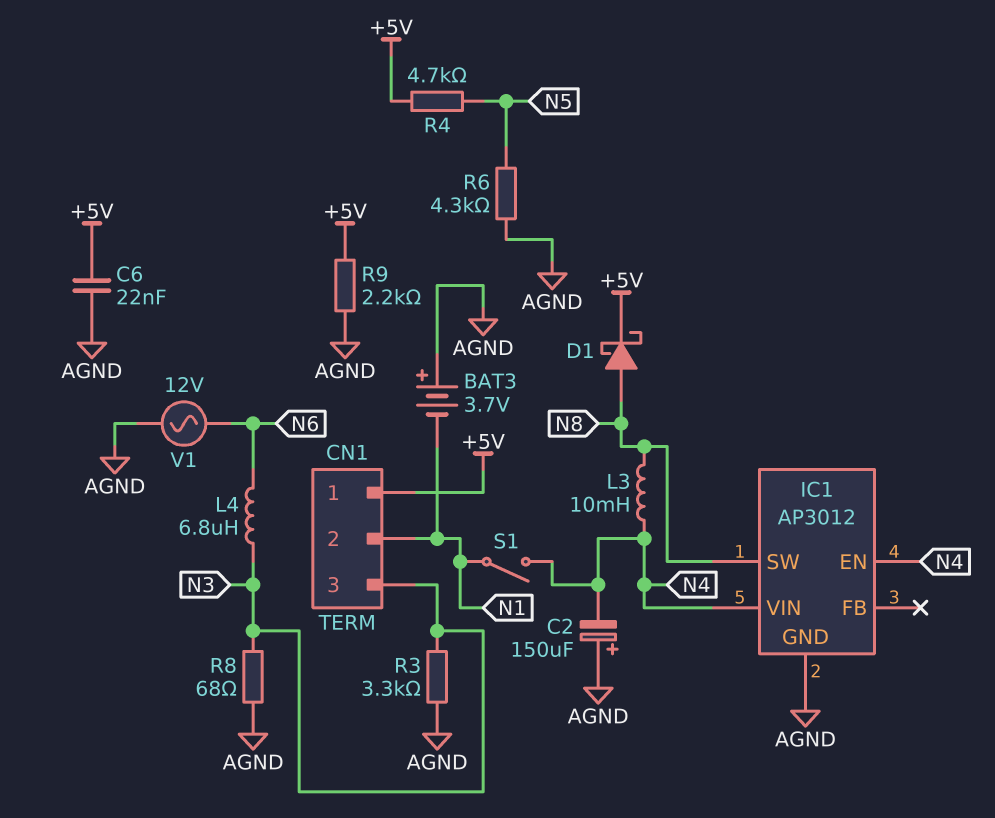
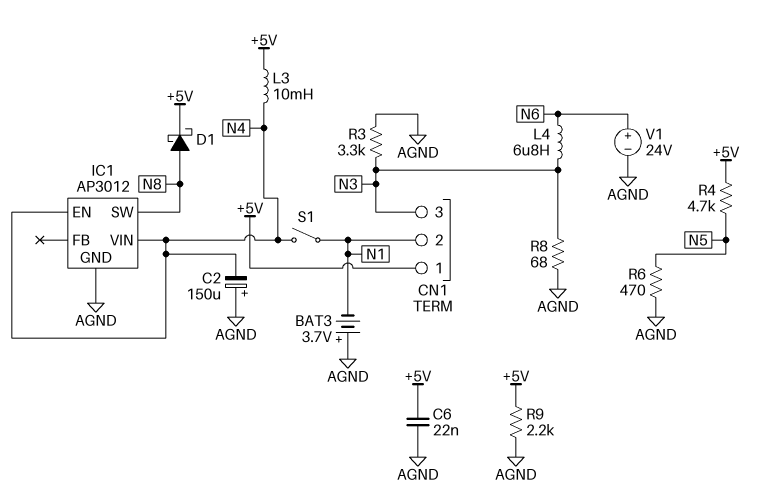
L3: 10mH (N4, N8) -> 10mH (+5V, N4)
R6: 4.3k (AGND, N5) -> 470 (AGND, N5)
V1: AC 12V (AGND, N6) -> 24V (plus N6, minus AGND)

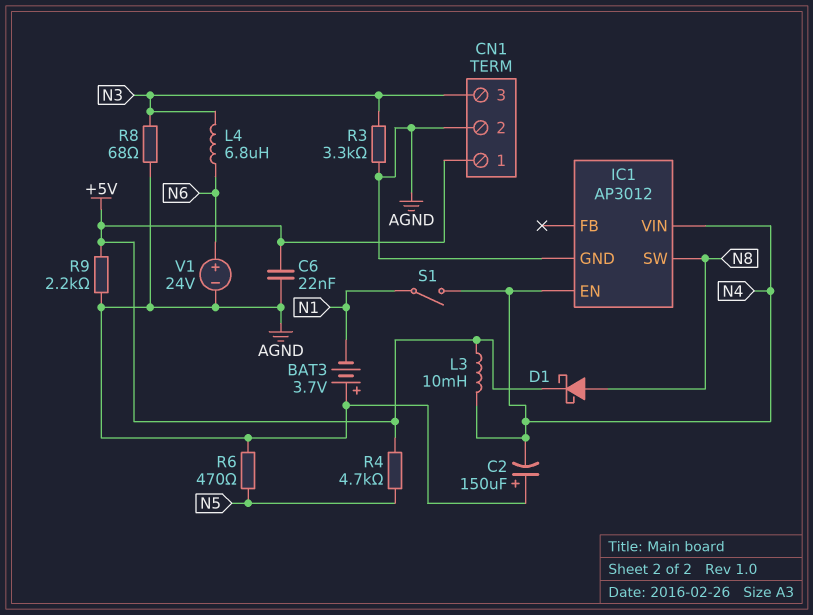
CN1 pin 2: N1 -> AGND

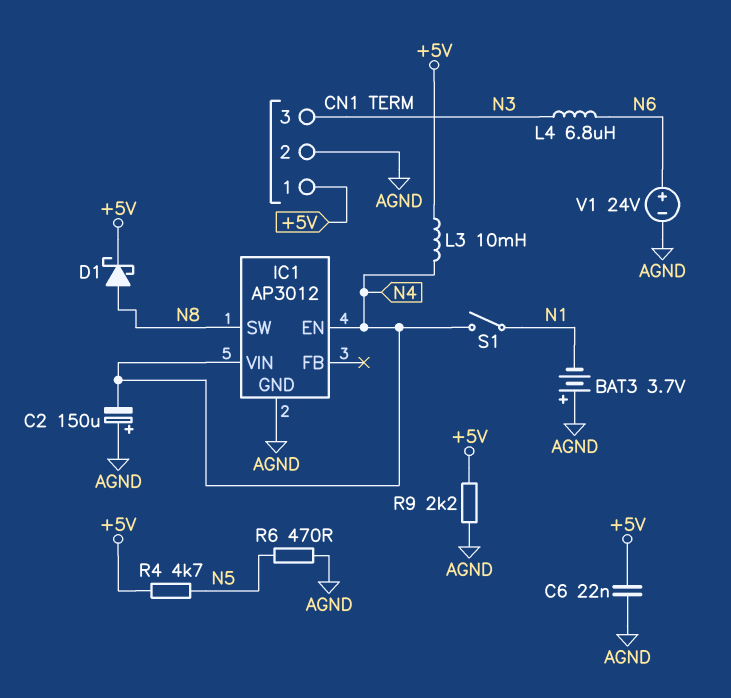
R3: 3.3k (AGND, N3) -> none
R8: 68 (AGND, N3) -> none

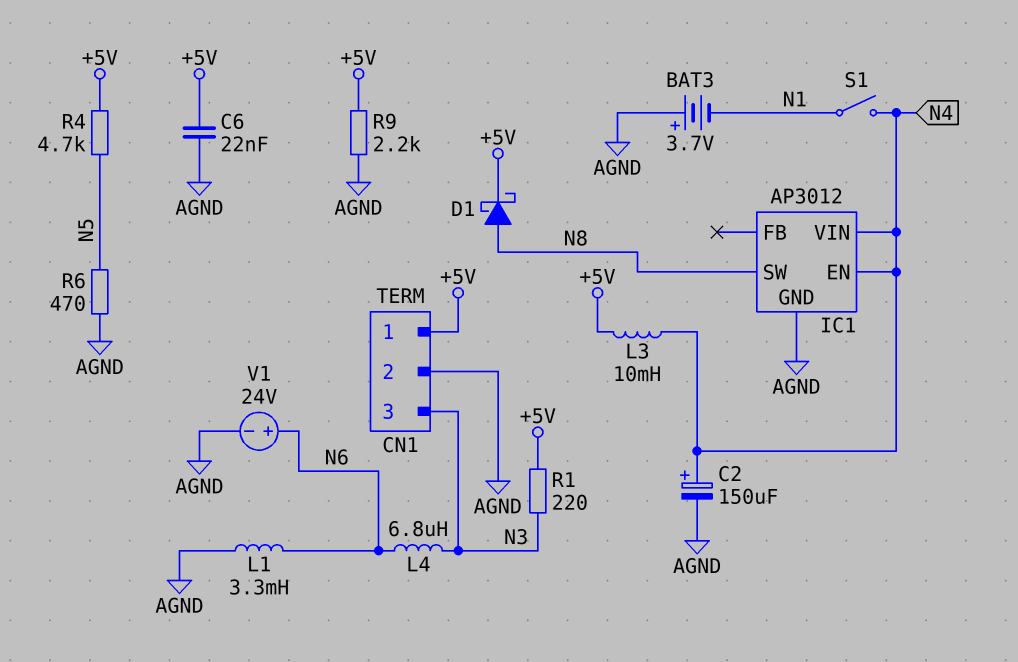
C2: 150uF (plus AGND, minus N4) -> 150uF (plus N4, minus AGND)
L1: none -> 3.3mH (AGND, N6)
R1: none -> 220 (+5V, N3)

